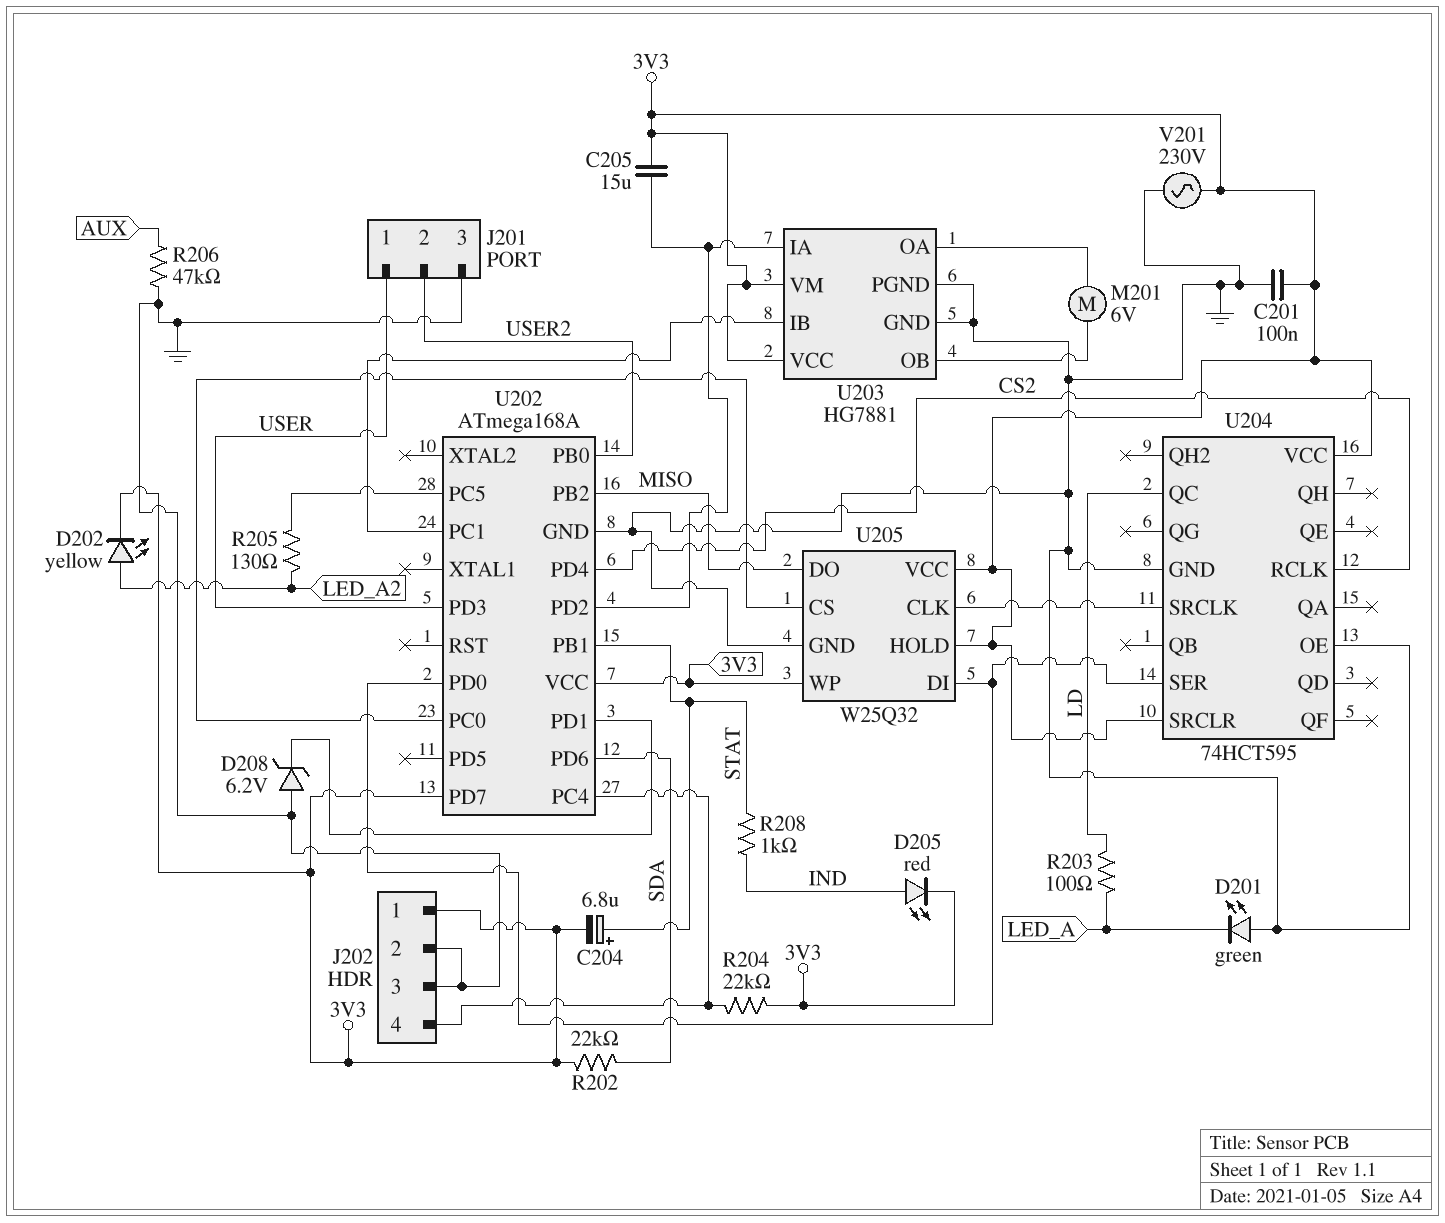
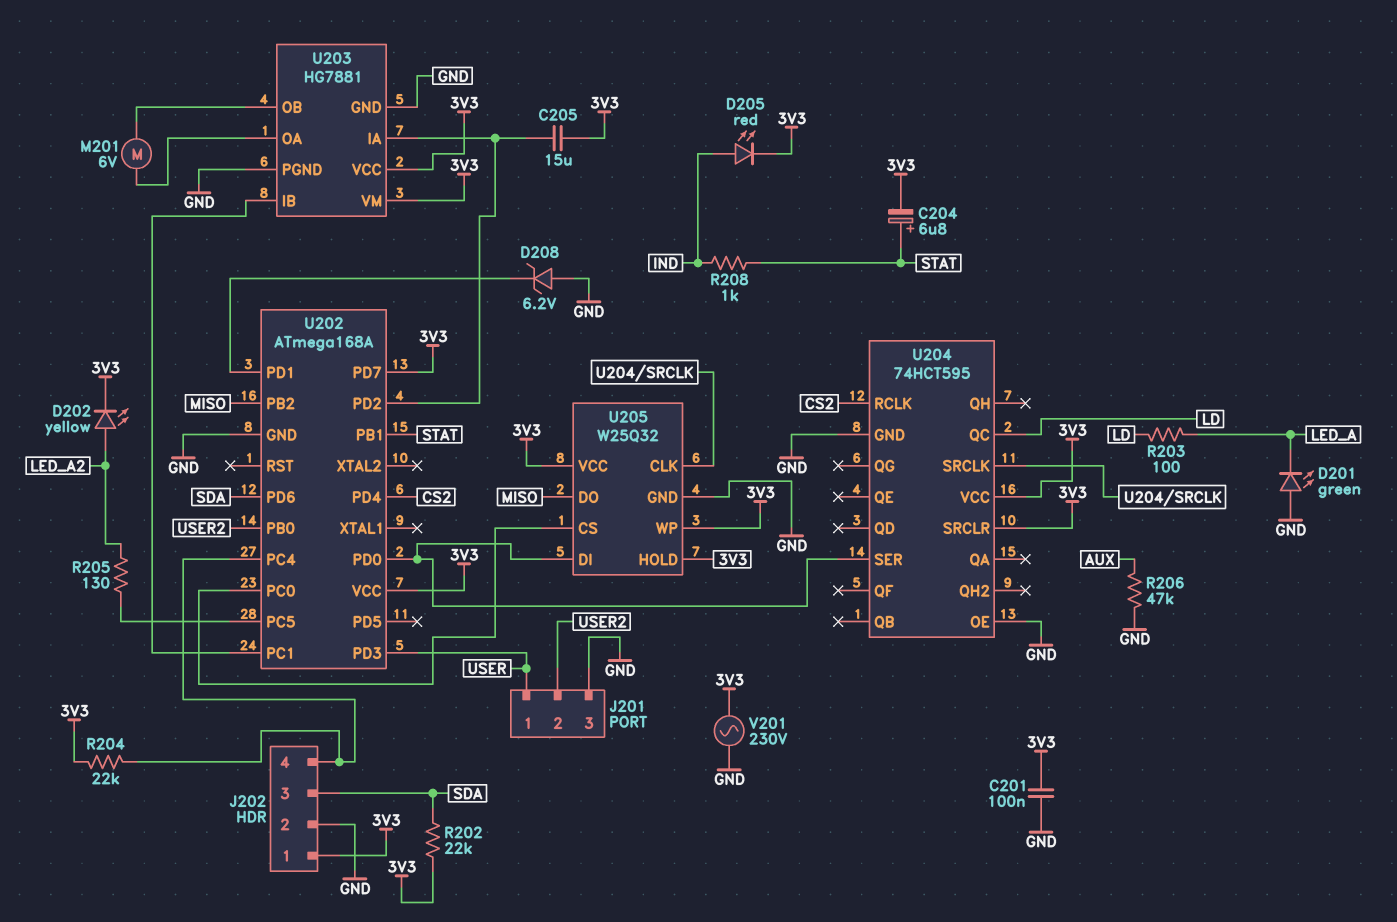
J202 pin 3: GND -> SDA

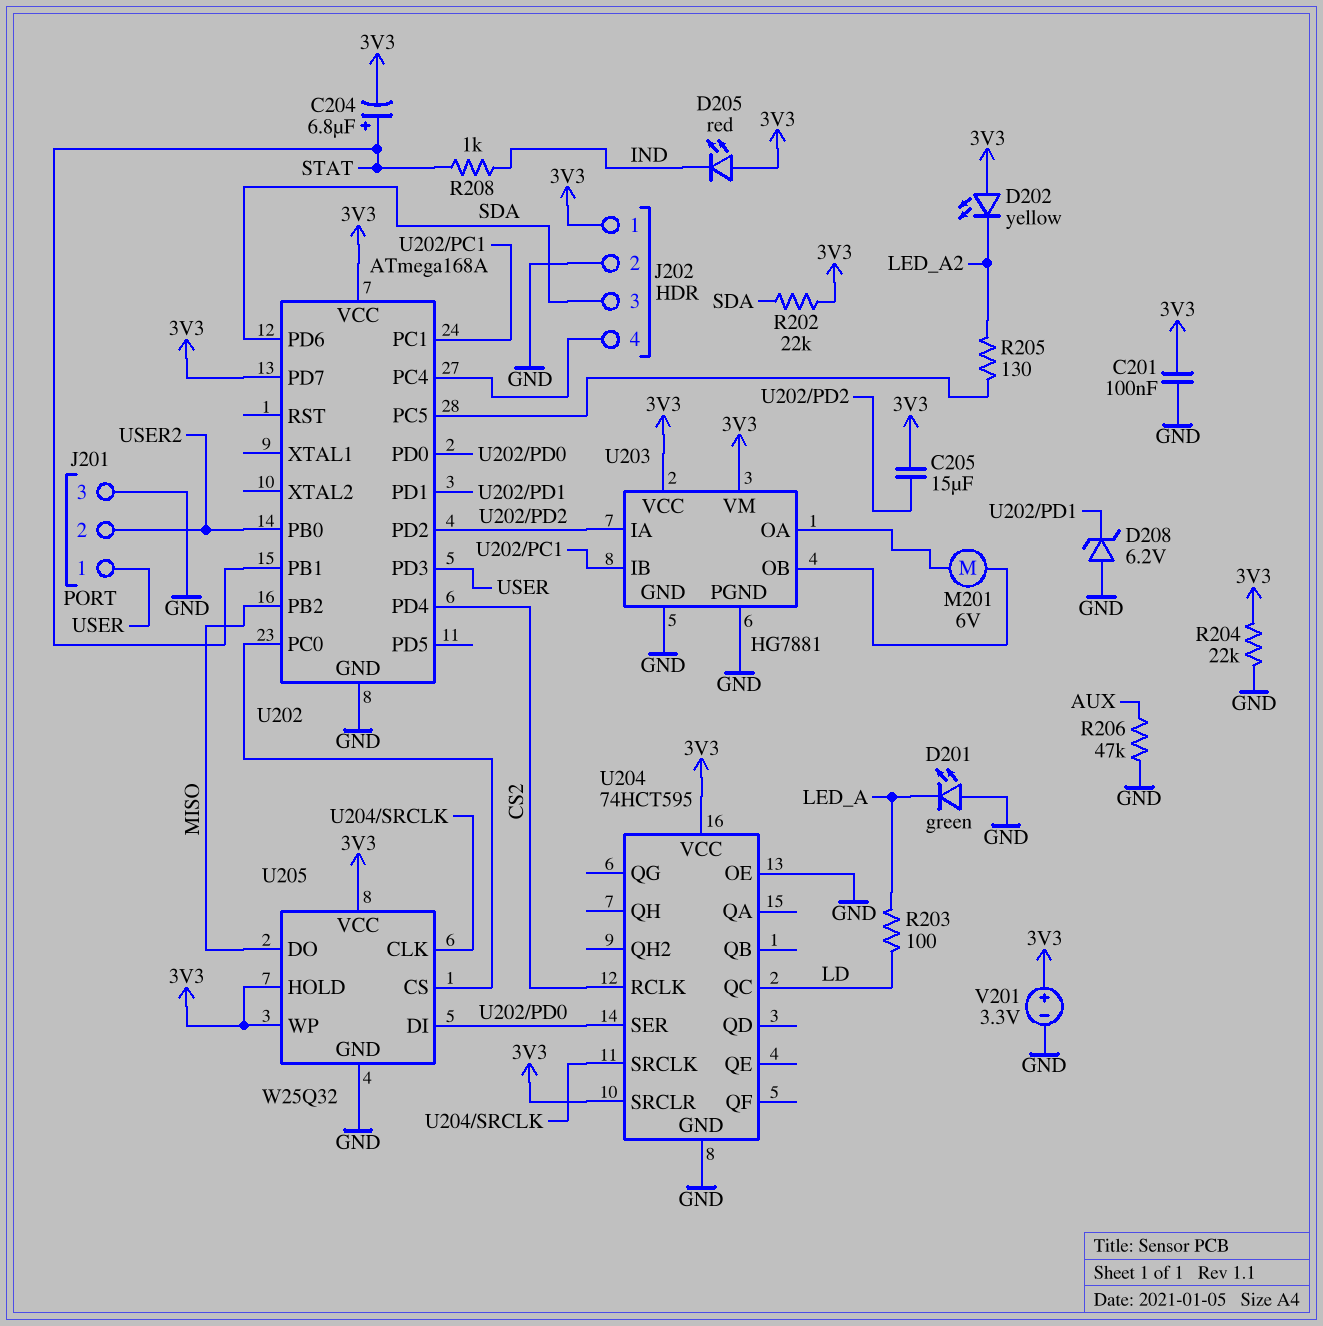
D202: LED yellow (A LED_A2, K 3V3) -> LED yellow (A 3V3, K LED_A2)
D205: LED red (A IND, K 3V3) -> LED red (A 3V3, K IND)
R204: 22k (3V3, J202/4) -> 22k (3V3, GND)
V201: AC 230V (3V3, GND) -> 3.3V (plus 3V3, minus GND)

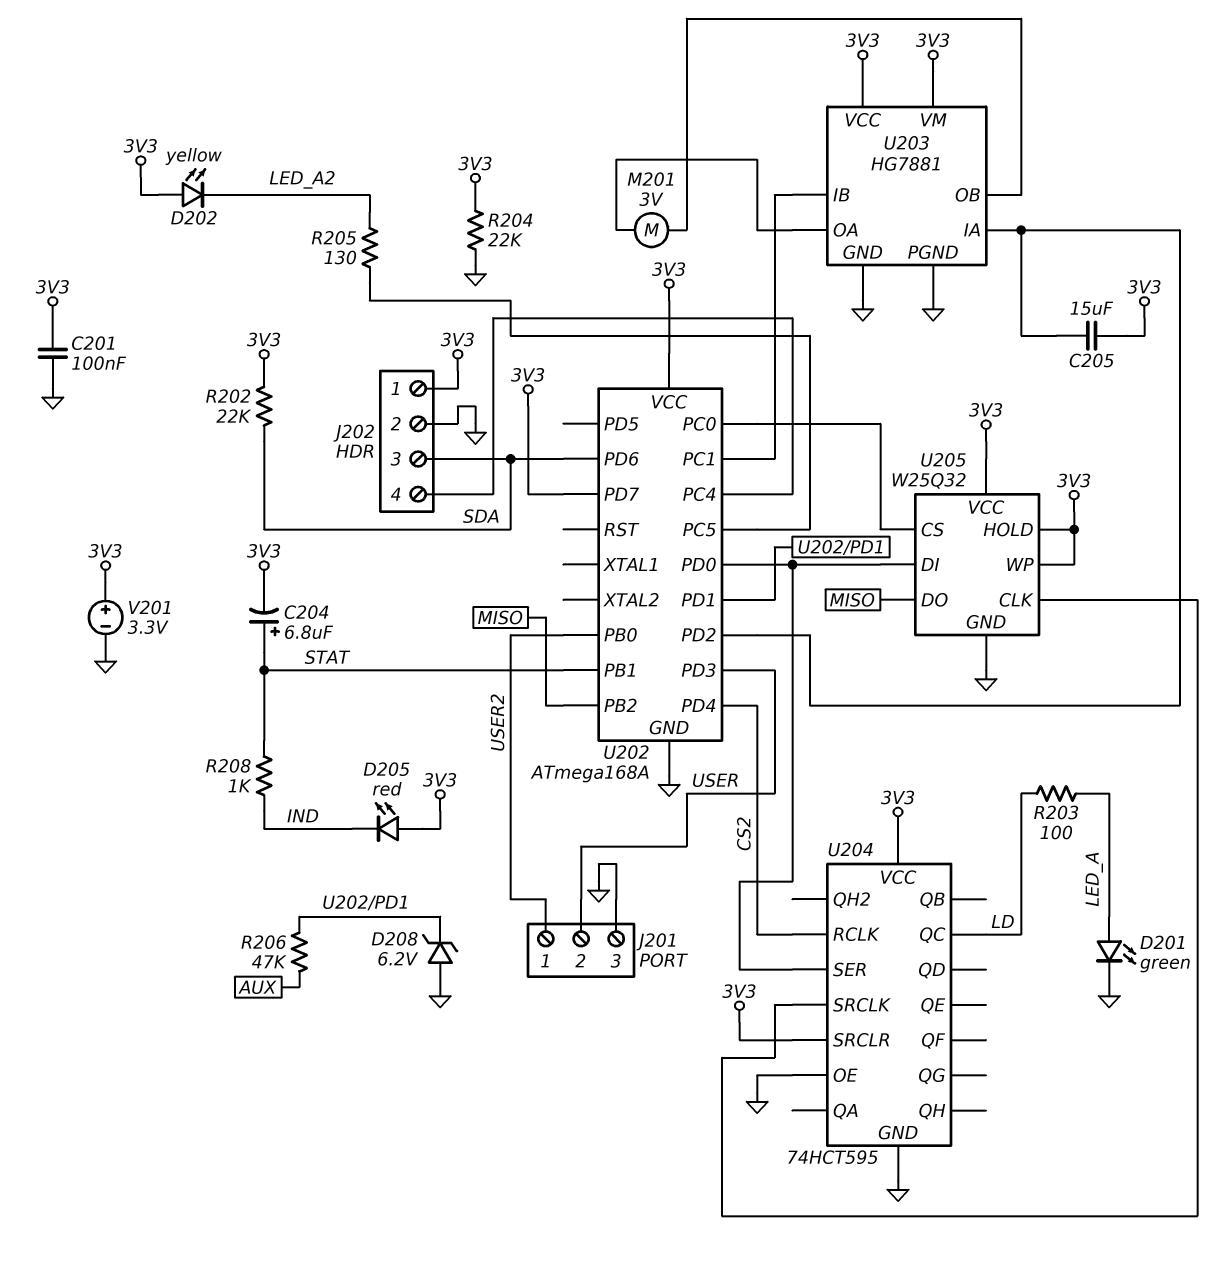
D201: LED green (A GND, K LED_A) -> LED green (A LED_A, K GND)
J201 pin 1: USER -> USER2
J201 pin 2: USER2 -> USER
M201: motor 6V (U203/OA, U203/OB) -> motor 3V (U203/OA, U203/OB)
R206: 47k (AUX, GND) -> 47k (AUX, U202/PD1)

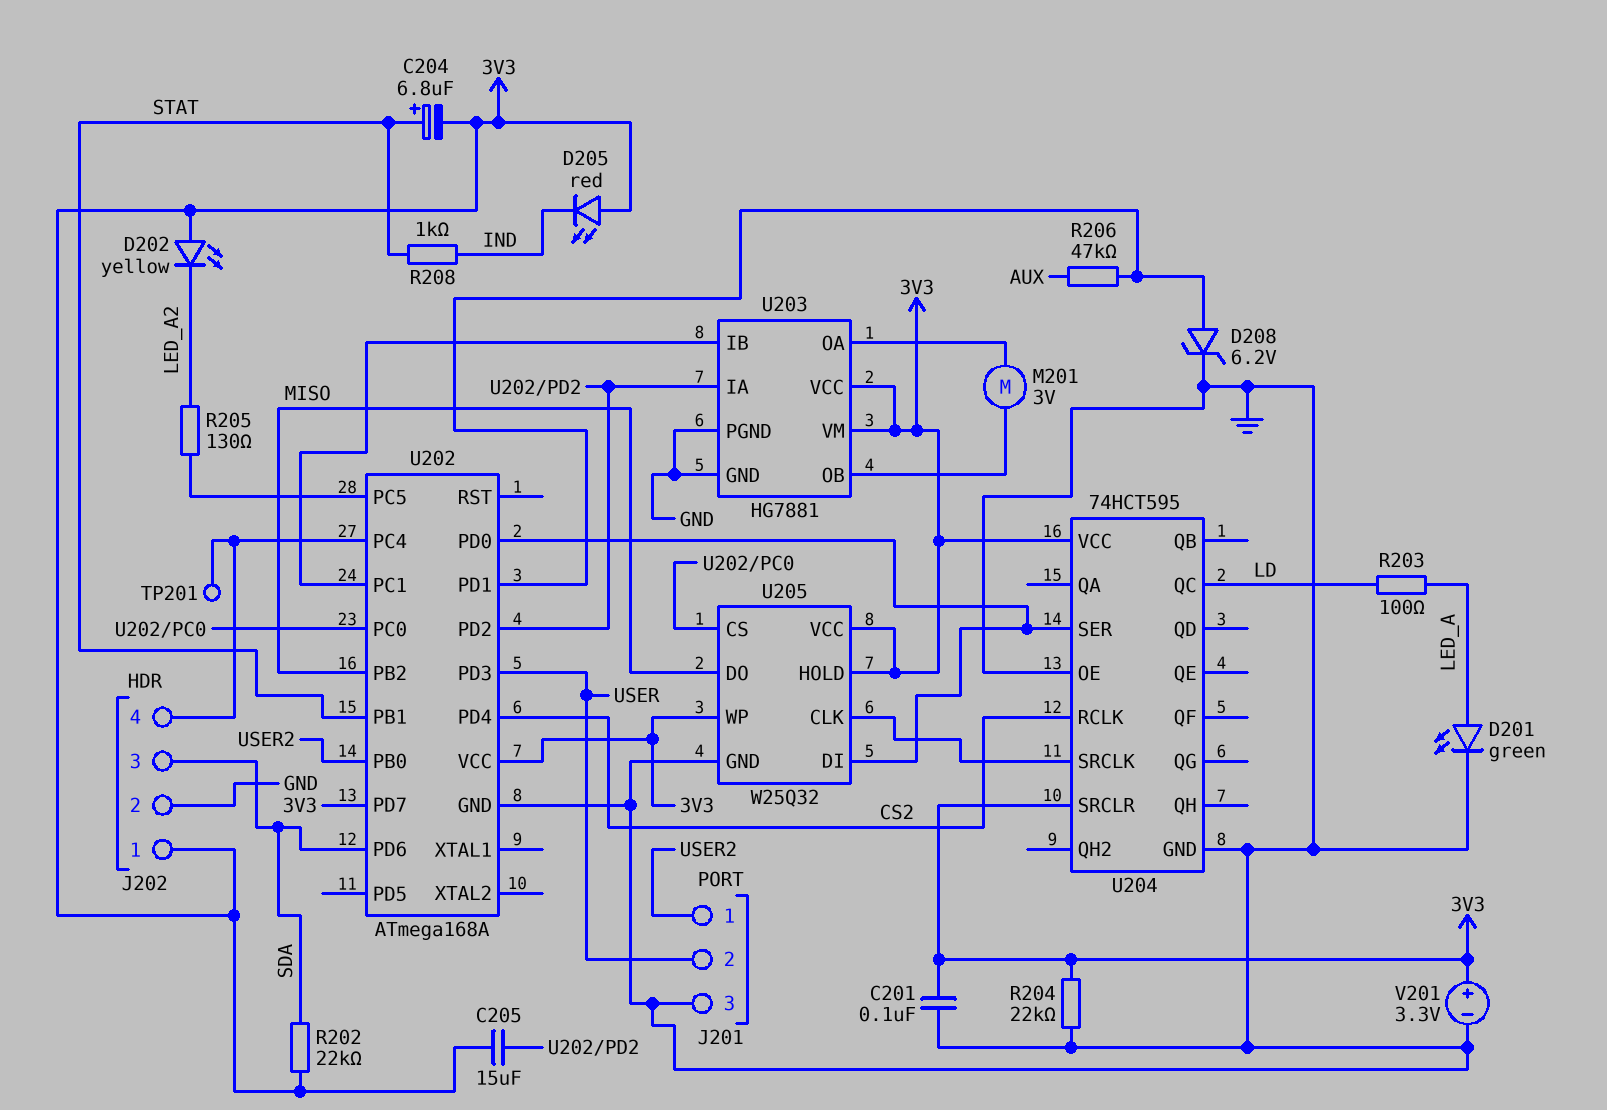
D208: zener 6.2V (A GND, K U202/PD1) -> zener 6.2V (A U202/PD1, K GND)
TP201: none -> test point (J202/4)

